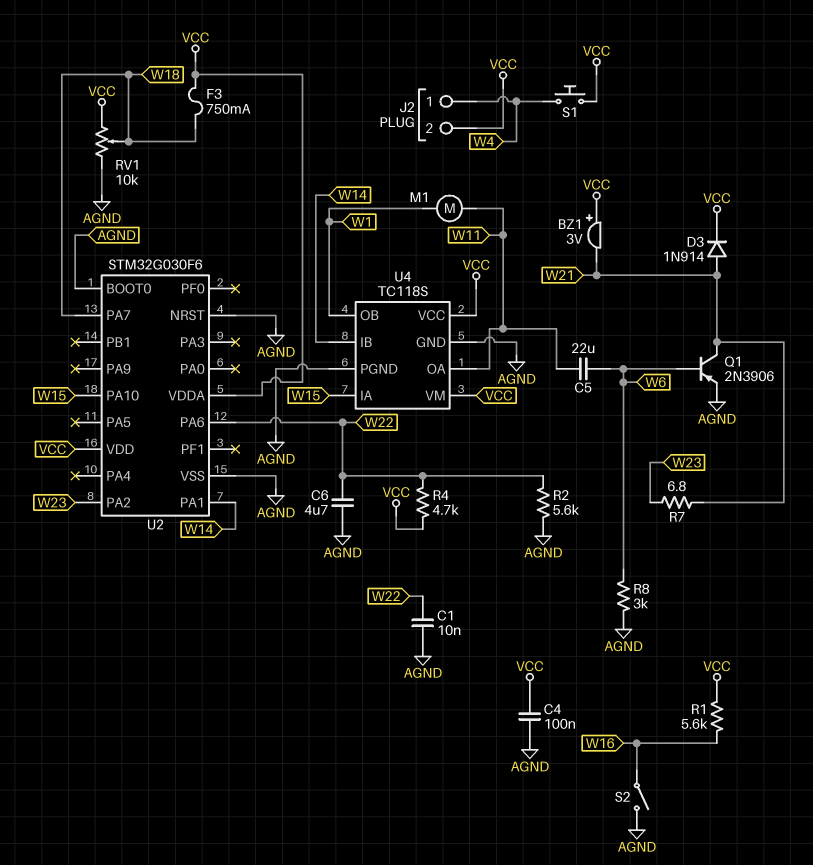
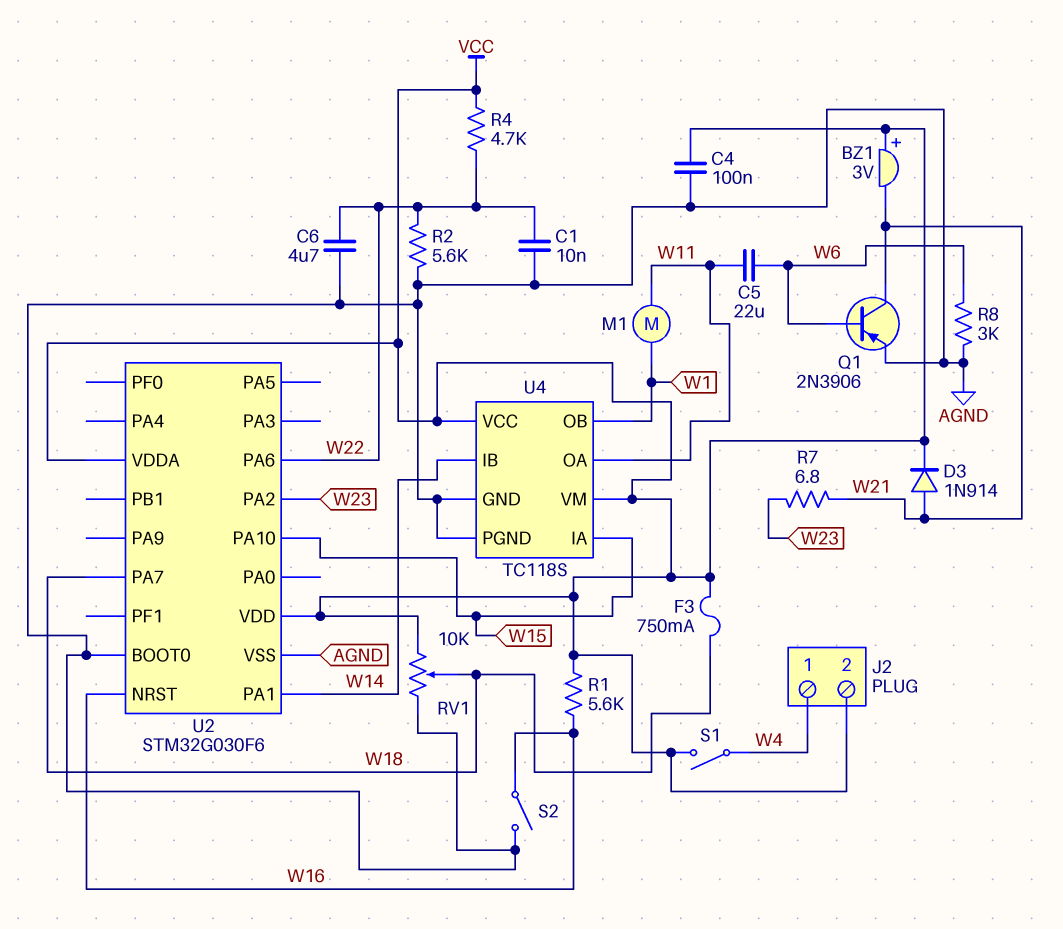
S1: button (VCC, W4) -> switch (VCC, W4)
U2 pin NRST: AGND -> W16

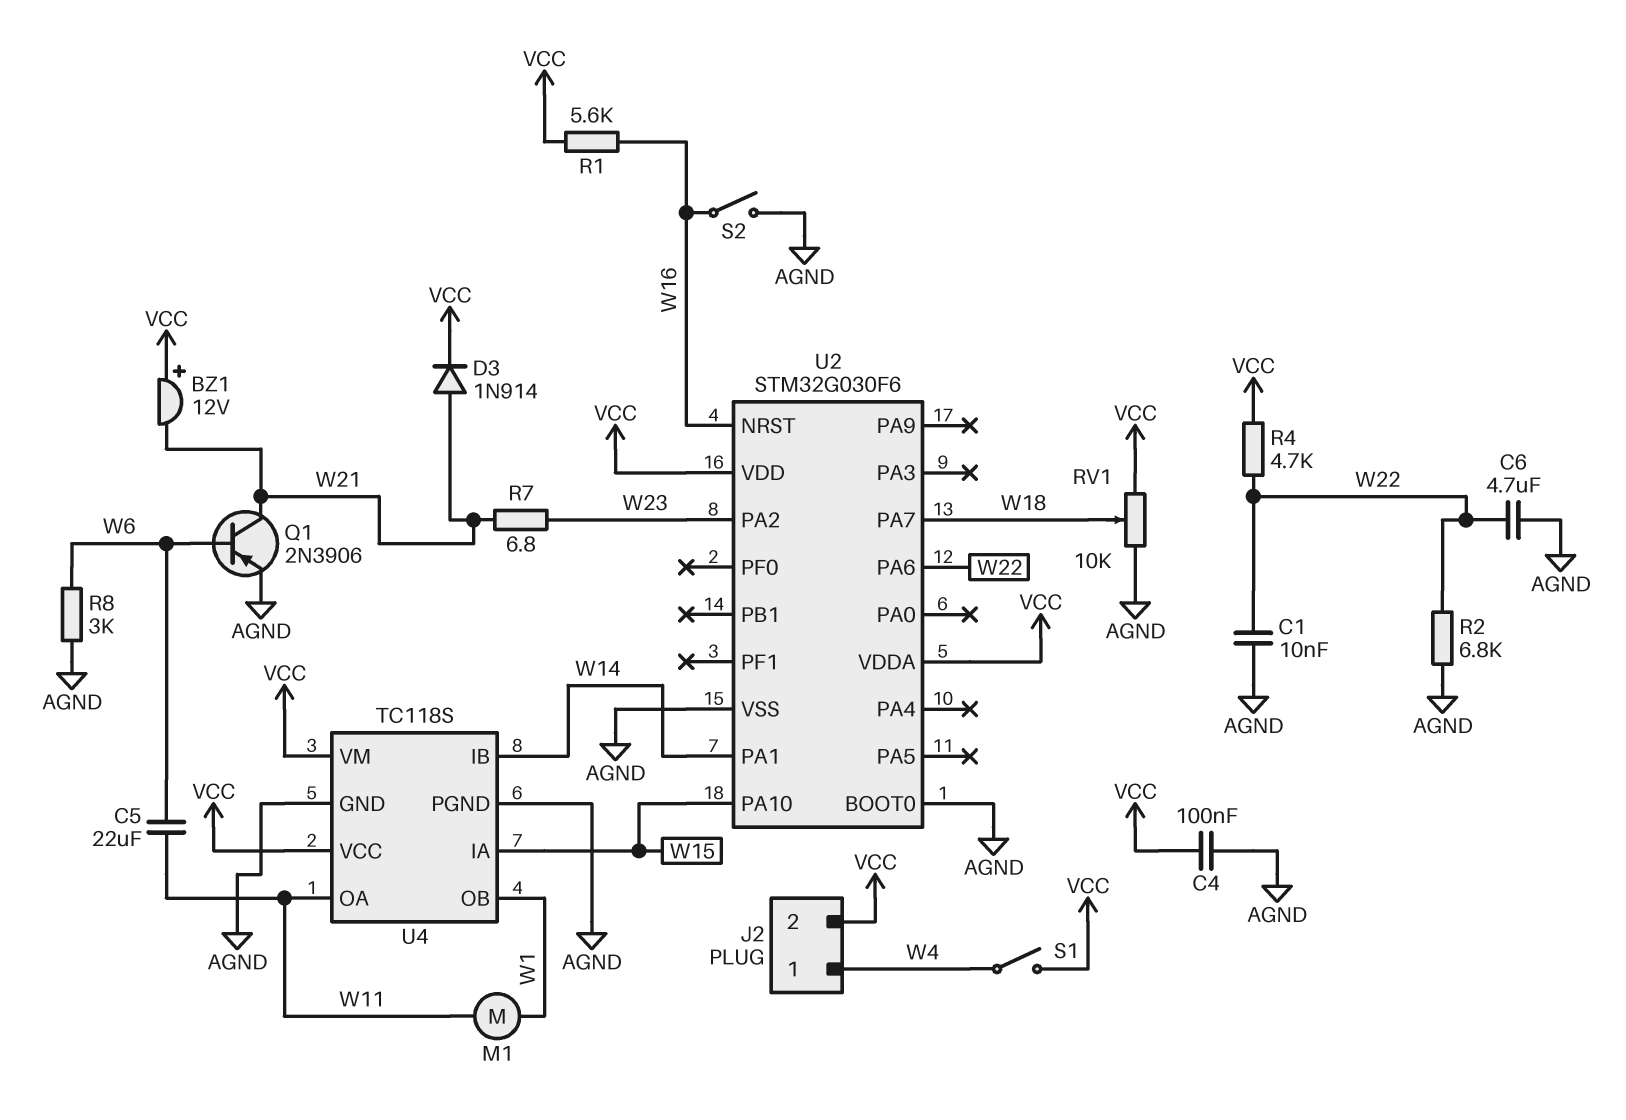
BZ1: buzzer 3V (plus VCC, minus W21) -> buzzer 12V (plus VCC, minus W21)
F3: 750mA (VCC, W18) -> none
R2: 5.6k (AGND, W22) -> 6.8k (AGND, W22)

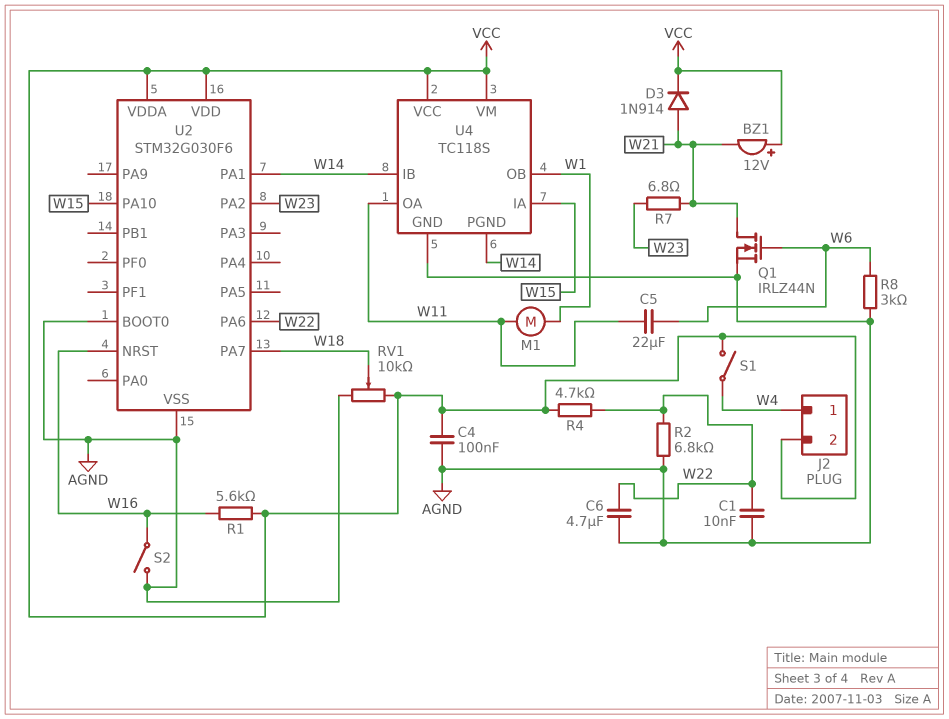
Q1: PNP 2N3906 (B W6, C W21, E AGND) -> NMOS IRLZ44N (G W6, D W21, S AGND)
U4 pin PGND: AGND -> W14

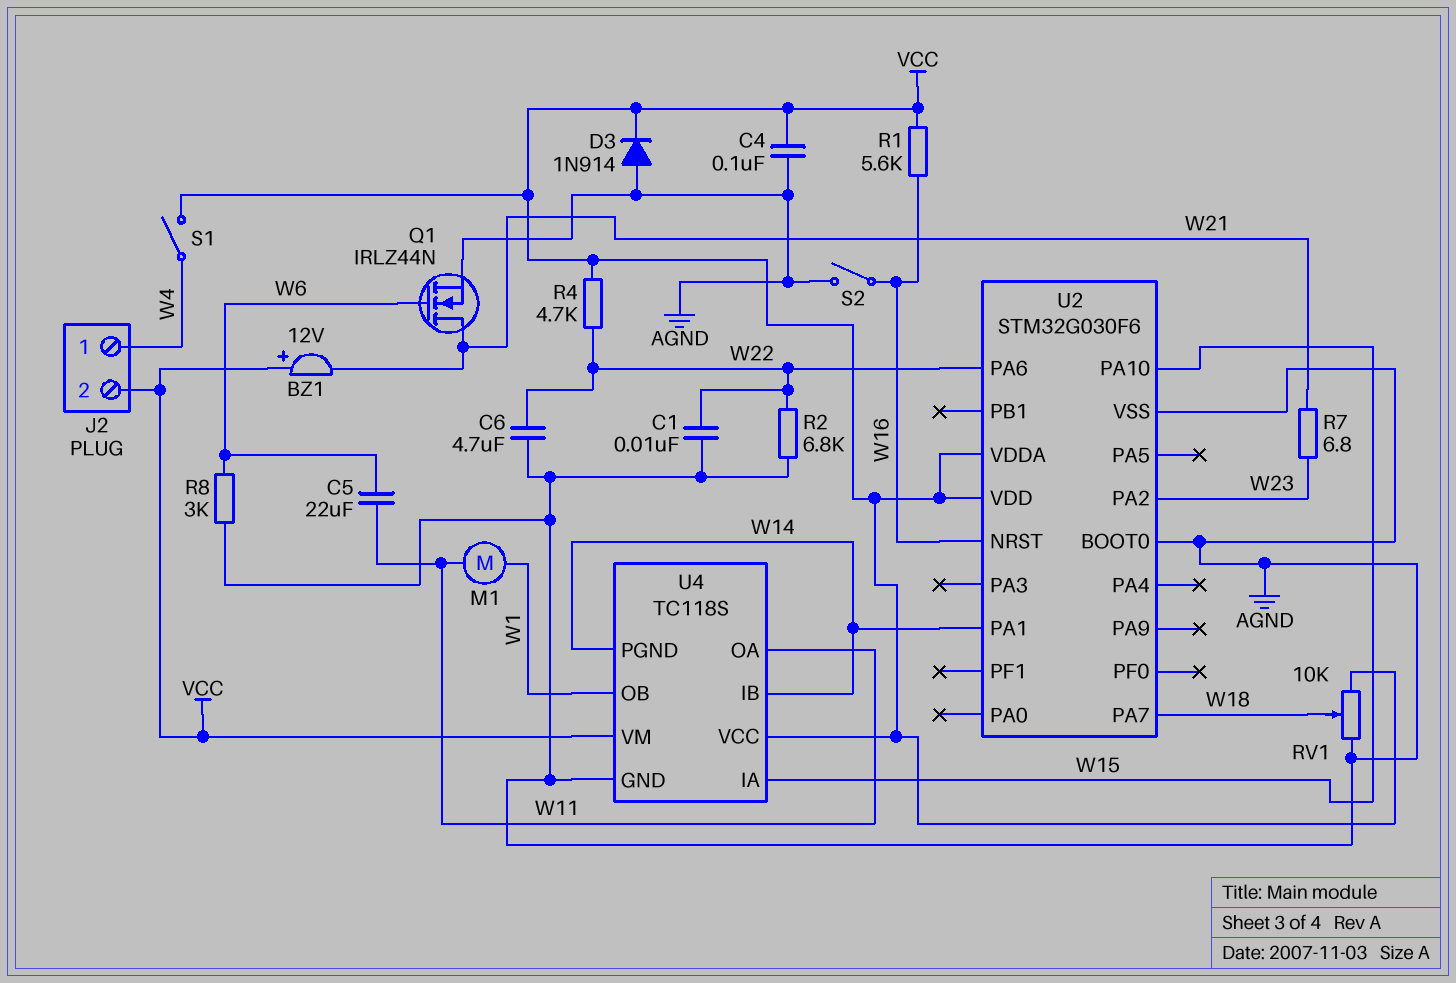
D3: diode 1N914 (A W21, K VCC) -> diode 1N914 (A AGND, K VCC)

